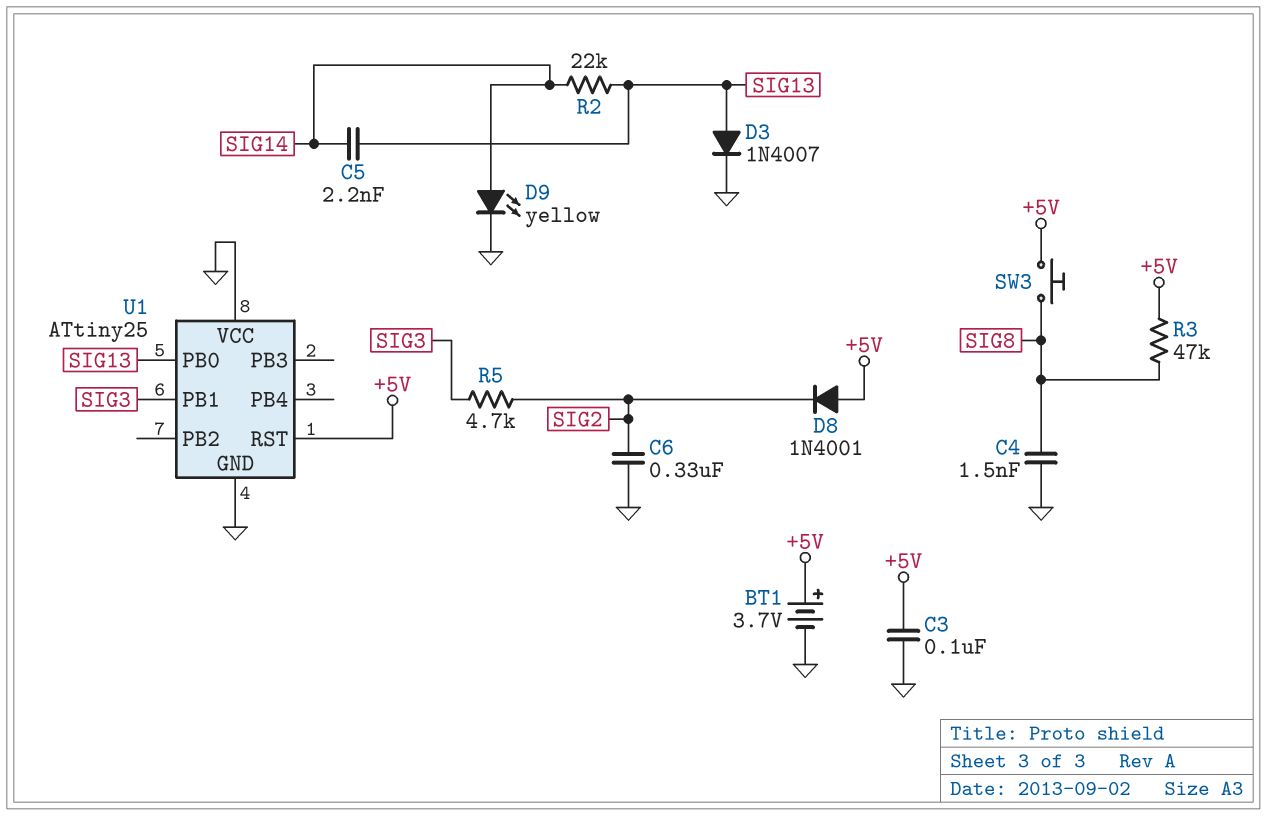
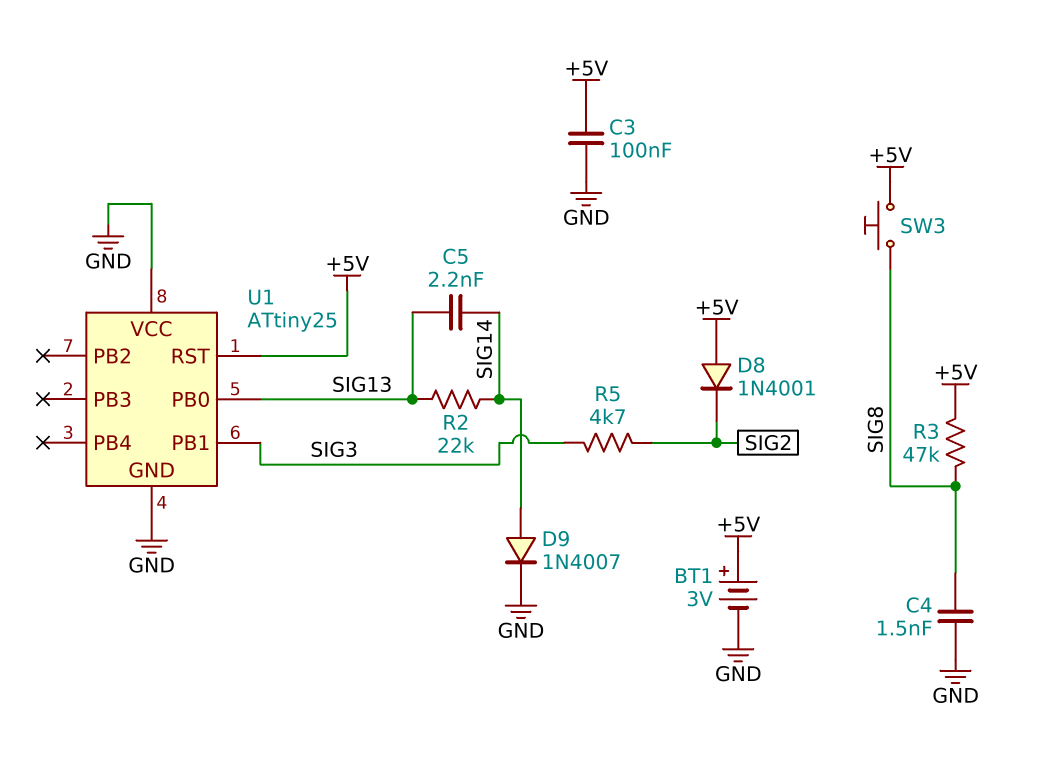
BT1: 3.7V (plus +5V, minus GND) -> 3V (plus +5V, minus GND)
C6: 330nF (GND, SIG2) -> none
D3: diode 1N4007 (A SIG13, K GND) -> none
D9: LED yellow (A SIG14, K GND) -> diode 1N4007 (A SIG14, K GND)

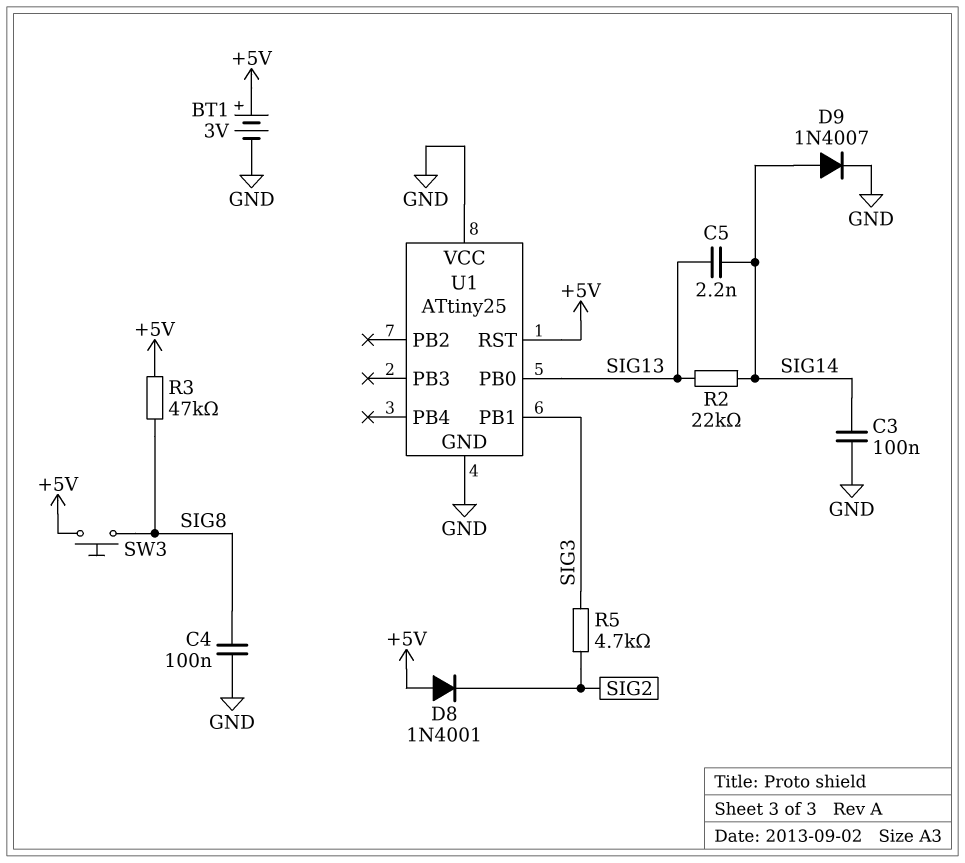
C3: 100nF (+5V, GND) -> 100nF (GND, SIG14)
C4: 1.5nF (GND, SIG8) -> 100nF (GND, SIG8)

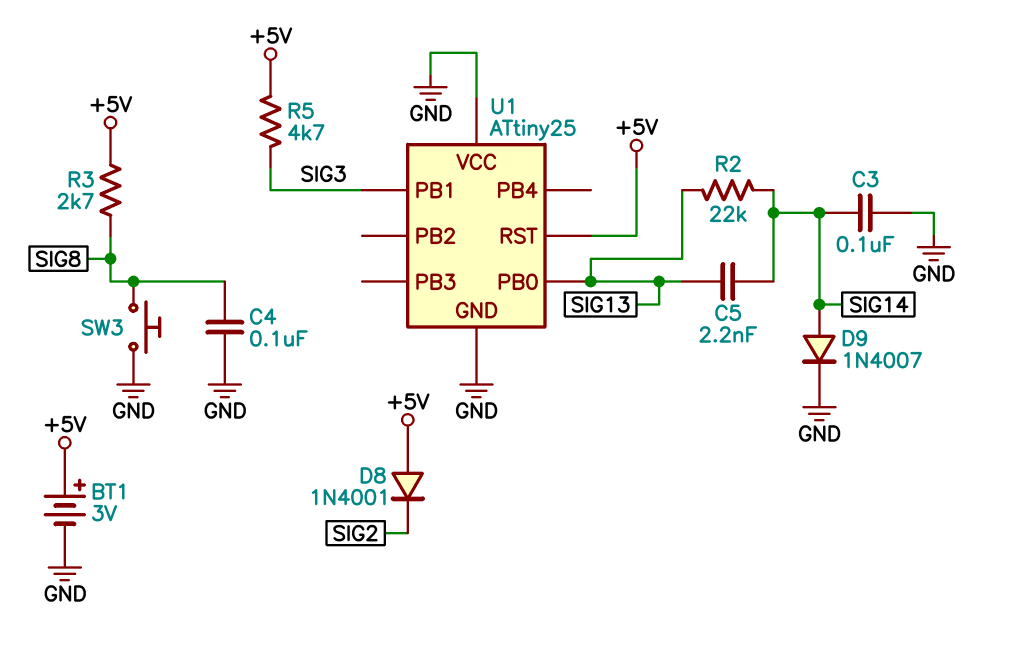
R3: 47k (+5V, SIG8) -> 2.7k (+5V, SIG8)
R5: 4.7k (SIG2, SIG3) -> 4.7k (+5V, SIG3)
SW3: button (+5V, SIG8) -> button (GND, SIG8)

